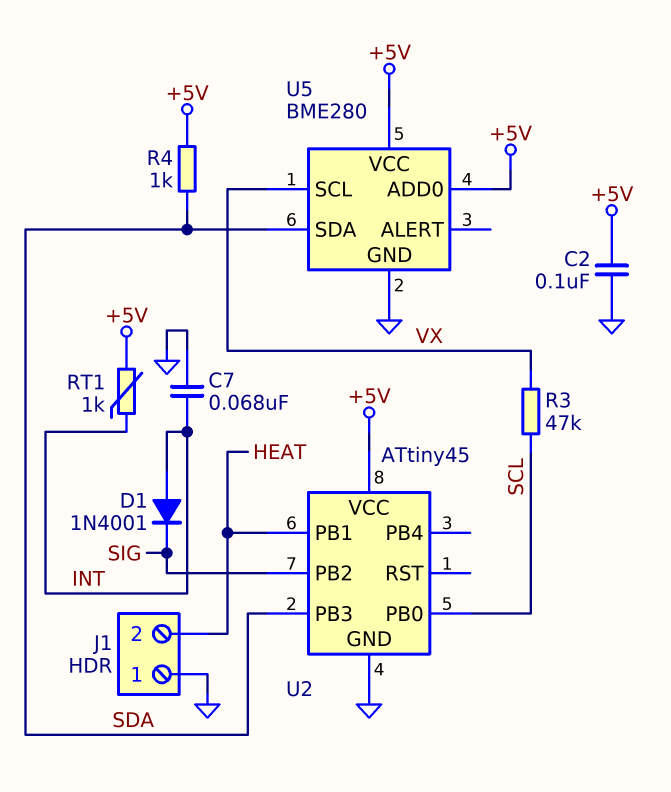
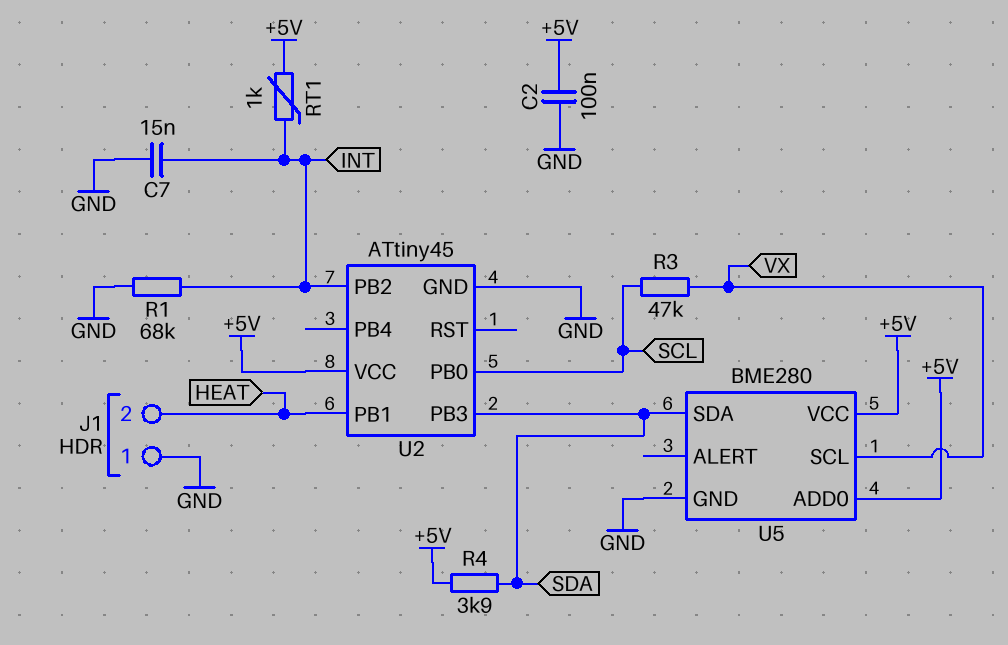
C7: 68nF (GND, INT) -> 15nF (GND, INT)
D1: diode 1N4001 (A INT, K SIG) -> none
R1: none -> 68k (GND, INT)
R4: 1k (+5V, SDA) -> 3.9k (+5V, SDA)
U2 pin PB2: SIG -> INT

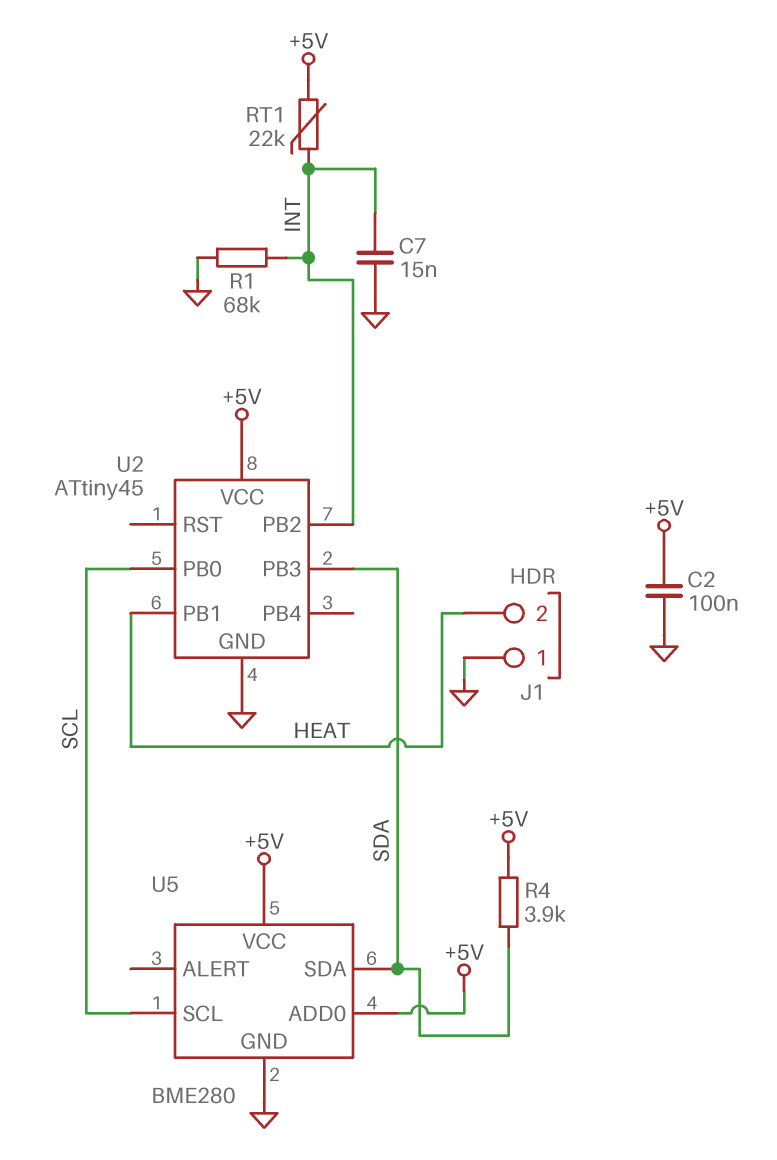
R3: 47k (SCL, VX) -> none
RT1: 1k (+5V, INT) -> 22k (+5V, INT)
U5 pin SCL: VX -> SCL

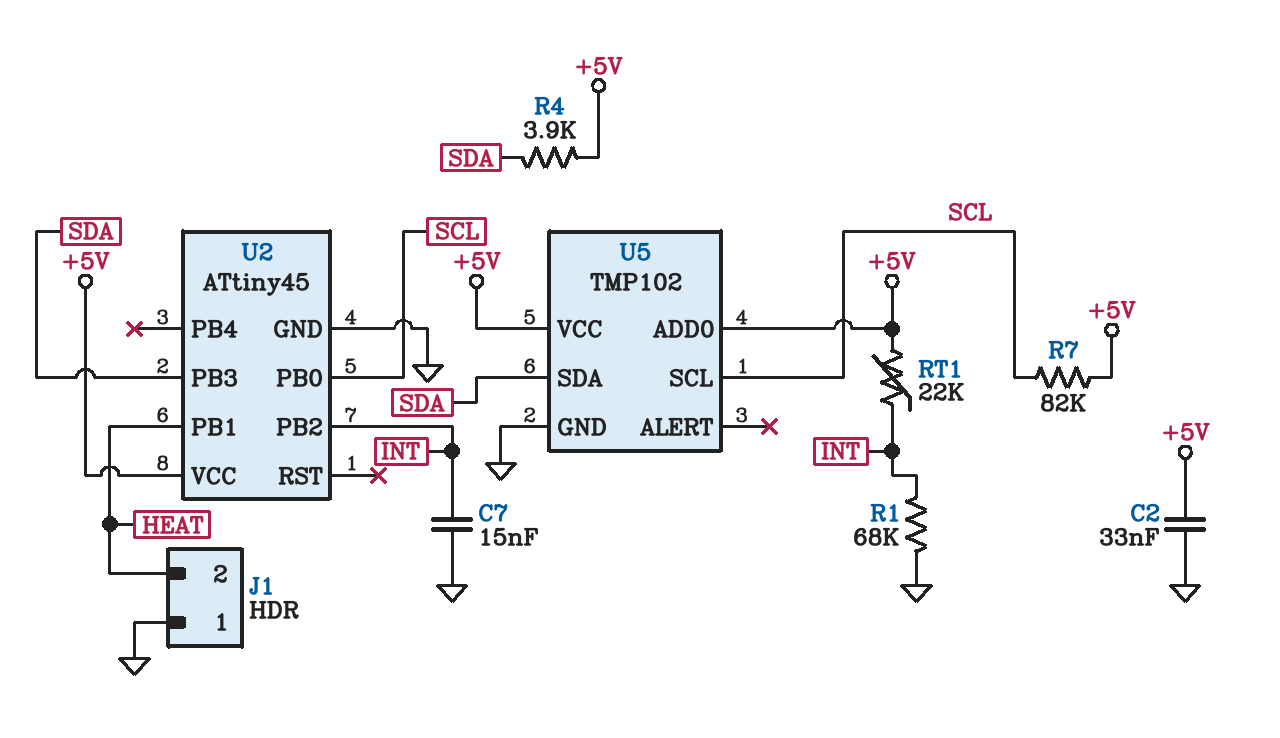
C2: 100nF (+5V, GND) -> 33nF (+5V, GND)
R7: none -> 82k (+5V, SCL)
U5: BME280 -> TMP102

